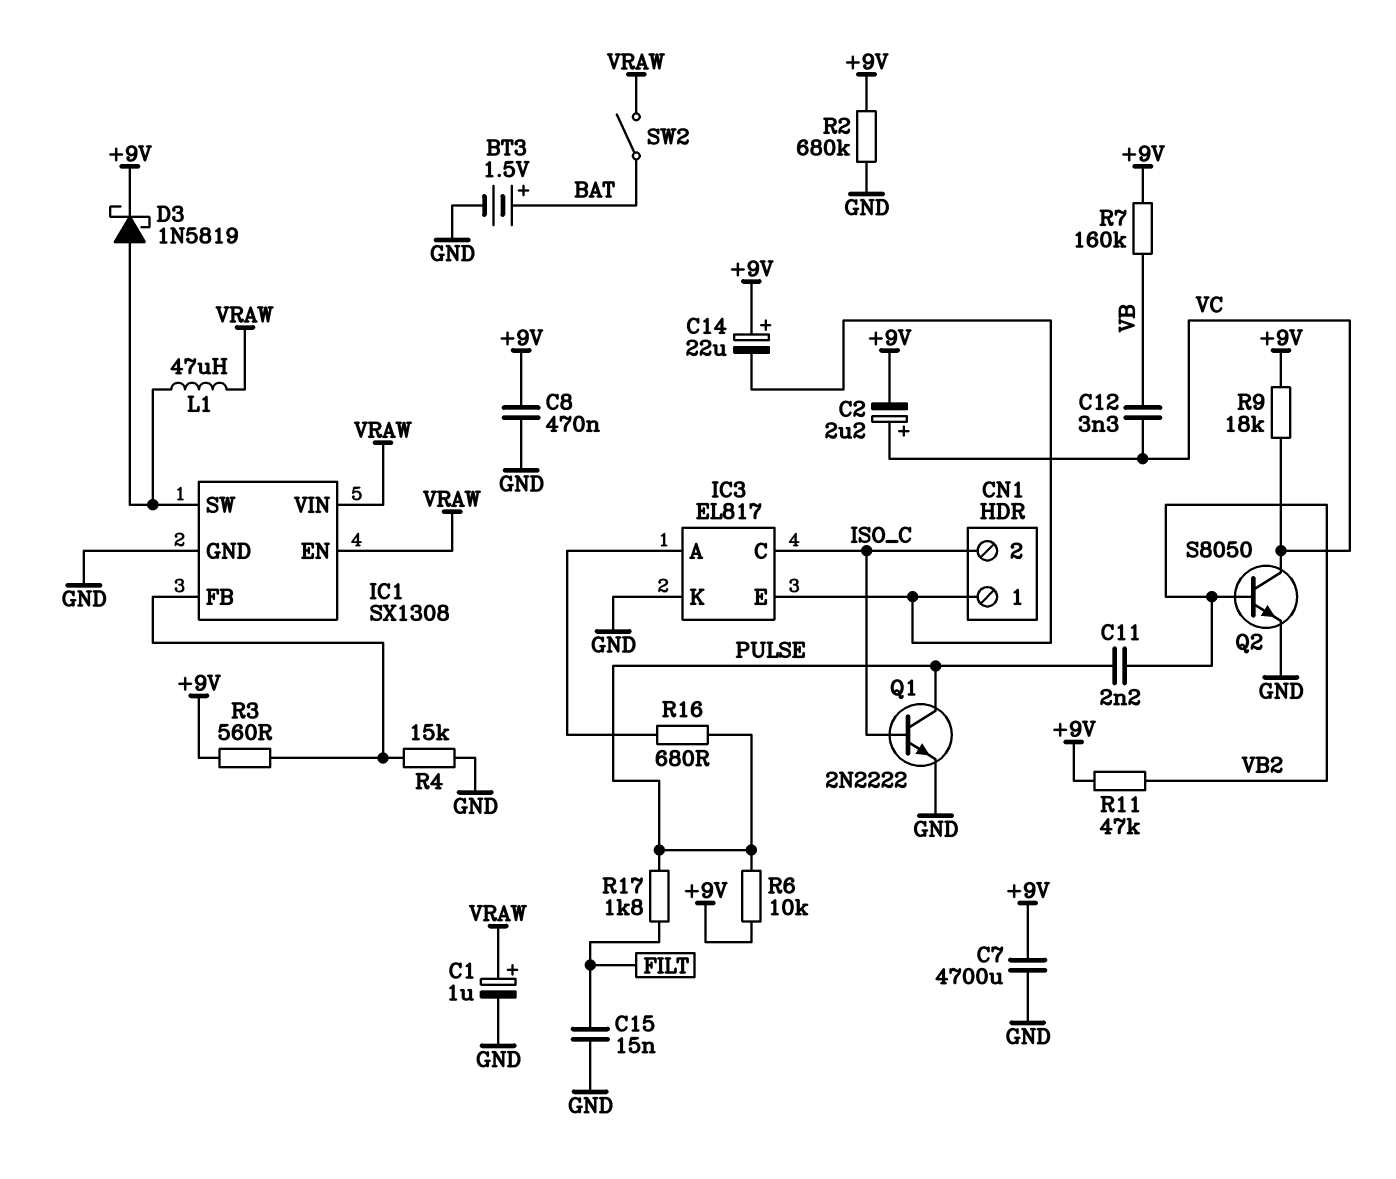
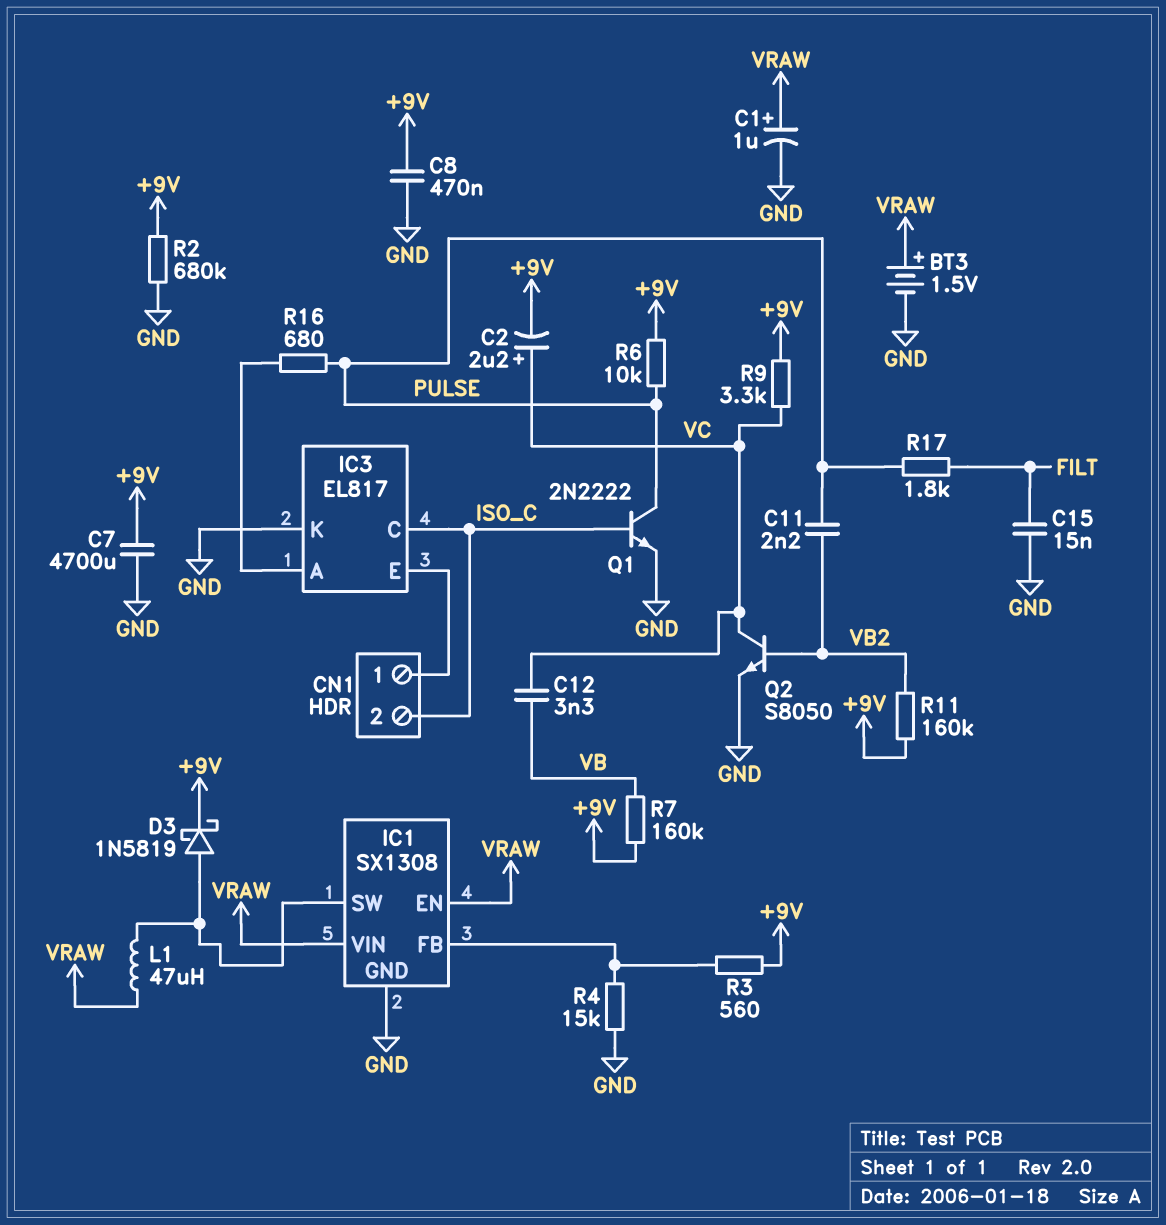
BT3: 1.5V (plus BAT, minus GND) -> 1.5V (plus VRAW, minus GND)
C14: 22uF (plus +9V, minus CN1/1) -> none
R9: 18k (+9V, VC) -> 3.3k (+9V, VC)
R11: 47k (+9V, VB2) -> 160k (+9V, VB2)
SW2: switch (BAT, VRAW) -> none

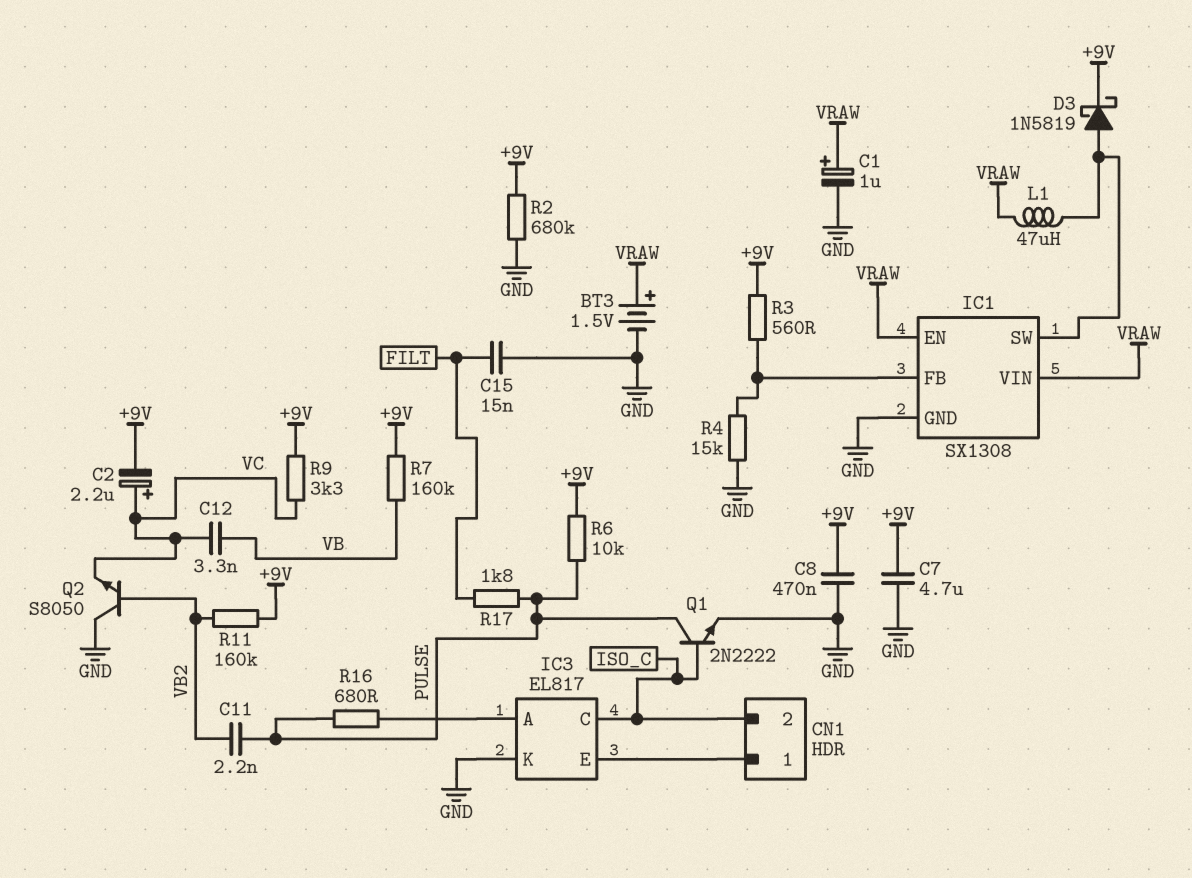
C7: 4700uF (+9V, GND) -> 4.7uF (+9V, GND)
Q2: NPN S8050 (B VB2, C VC, E GND) -> NPN S8050 (B VB2, C GND, E VC)

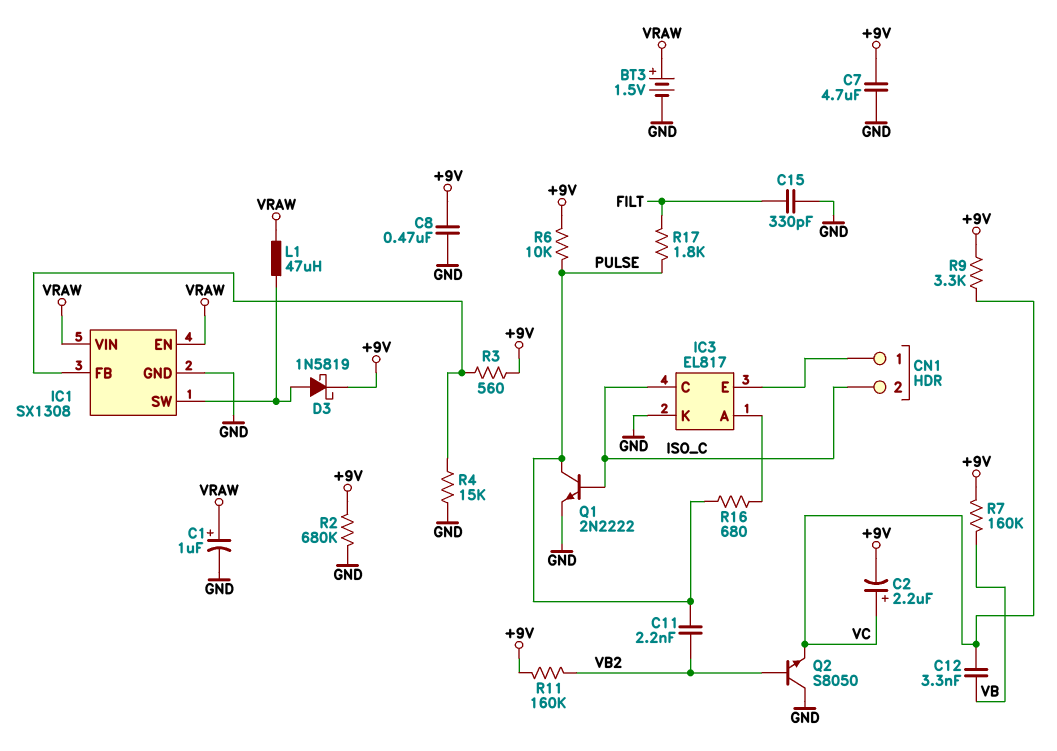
C15: 15nF (FILT, GND) -> 330pF (FILT, GND)

